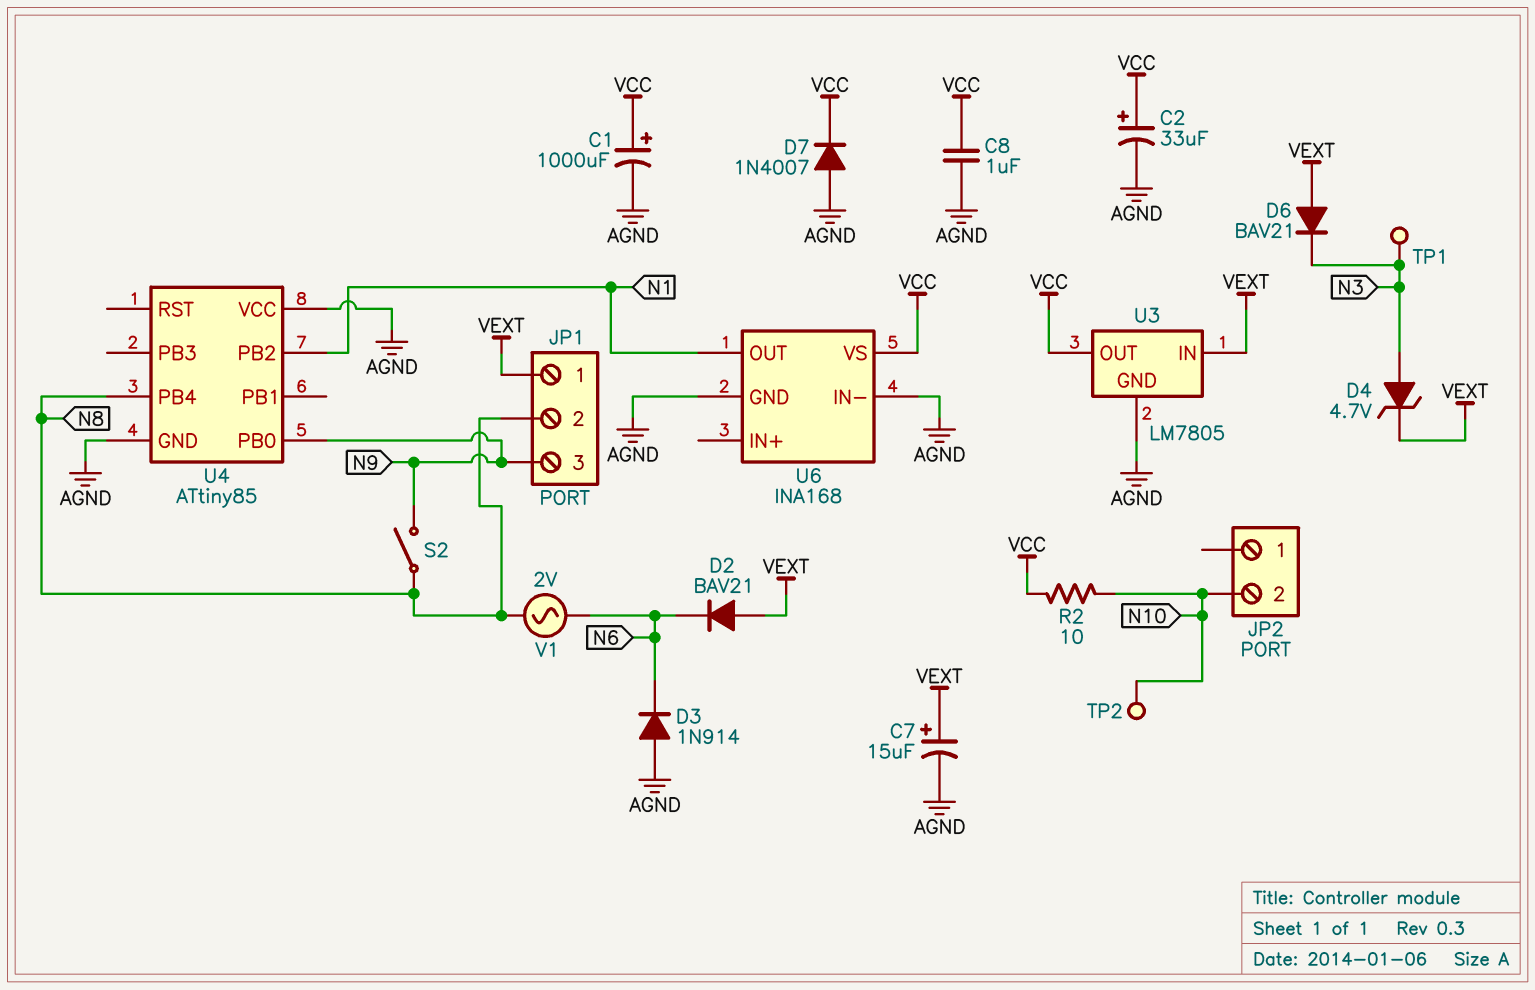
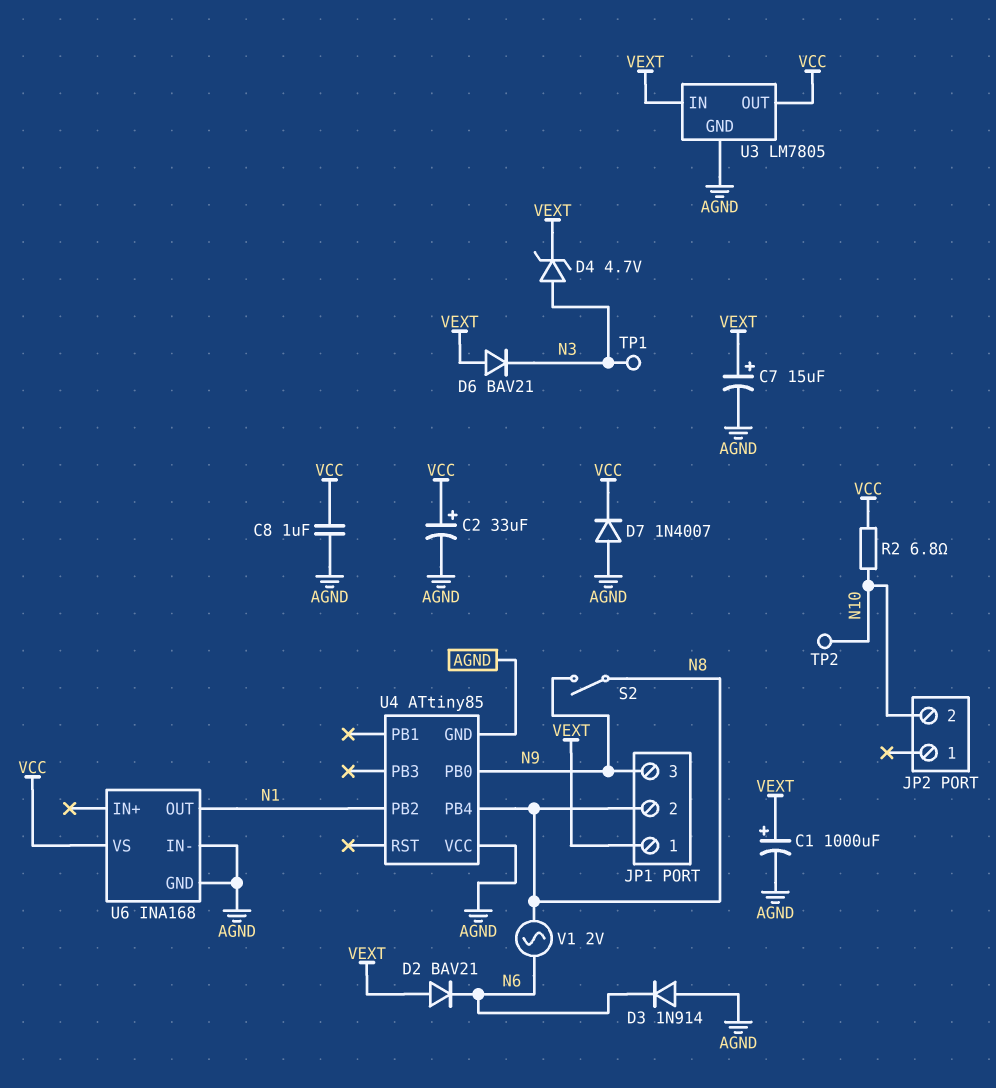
C1: 1000uF (plus VCC, minus AGND) -> 1000uF (plus VEXT, minus AGND)
R2: 10 (N10, VCC) -> 6.8 (N10, VCC)

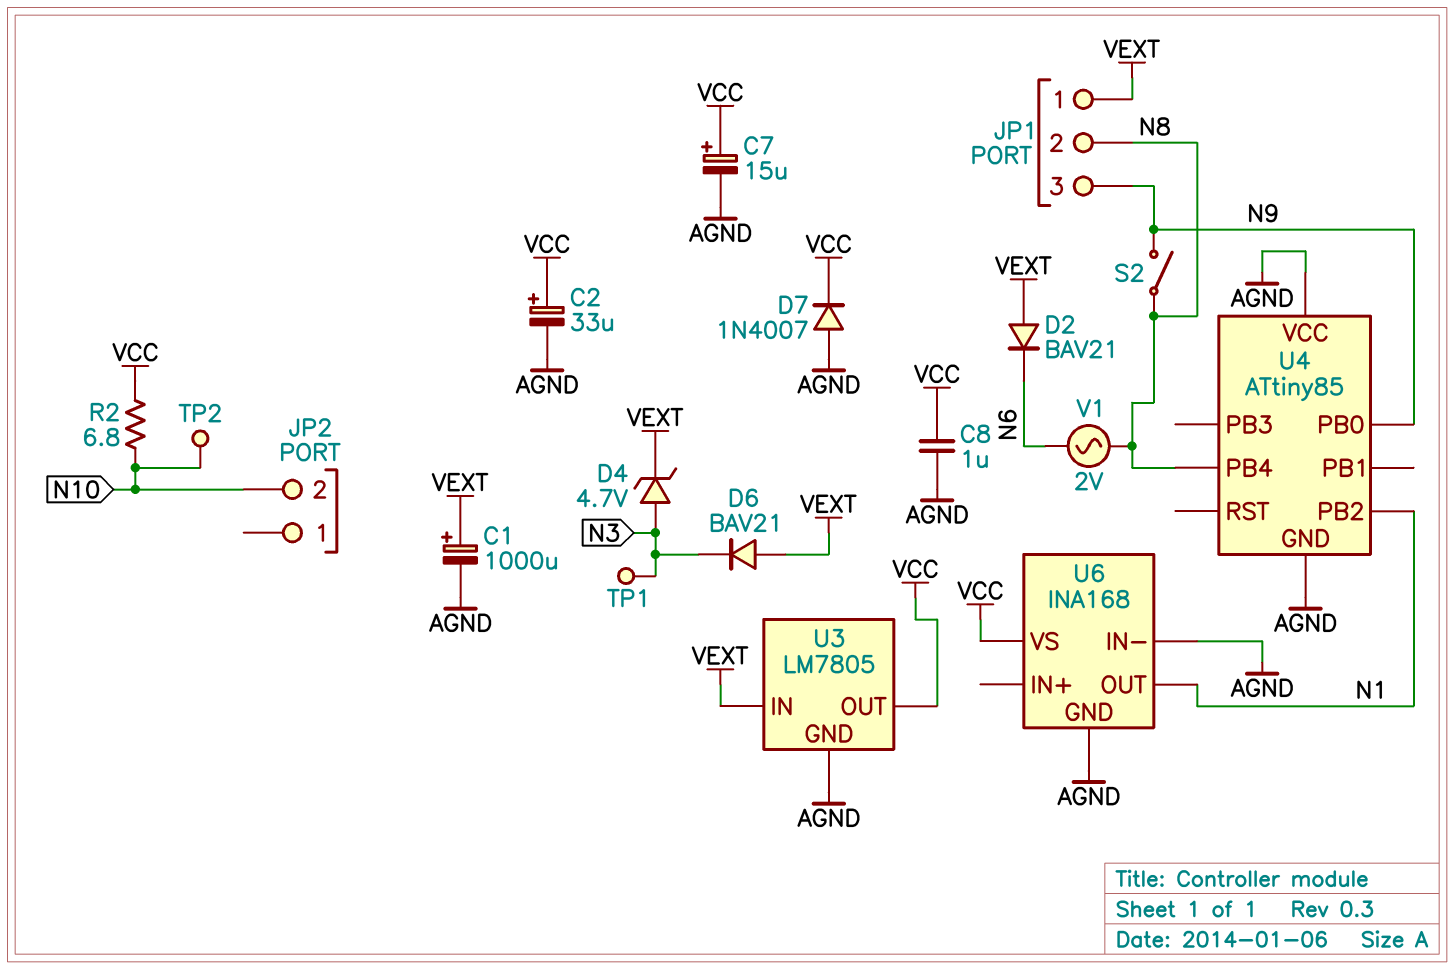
C7: 15uF (plus VEXT, minus AGND) -> 15uF (plus VCC, minus AGND)
D3: diode 1N914 (A AGND, K N6) -> none

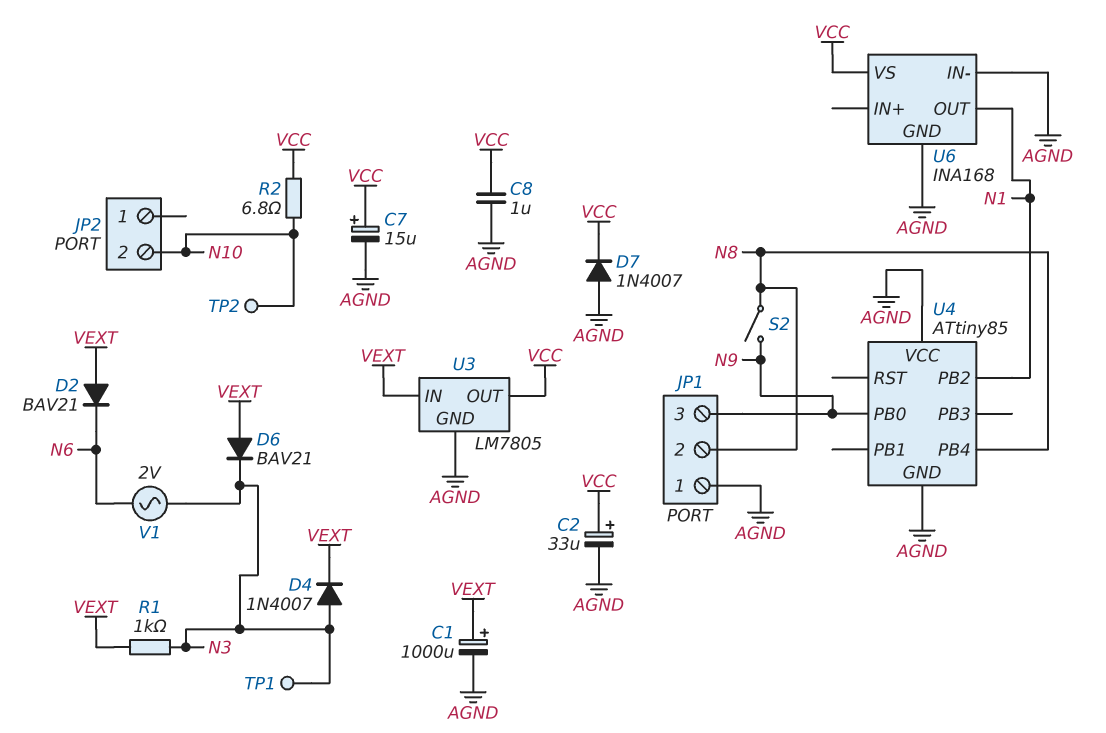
D4: zener 4.7V (A N3, K VEXT) -> diode 1N4007 (A N3, K VEXT)
JP1 pin 1: VEXT -> AGND
R1: none -> 1k (N3, VEXT)
V1: AC 2V (N6, N8) -> AC 2V (N3, N6)

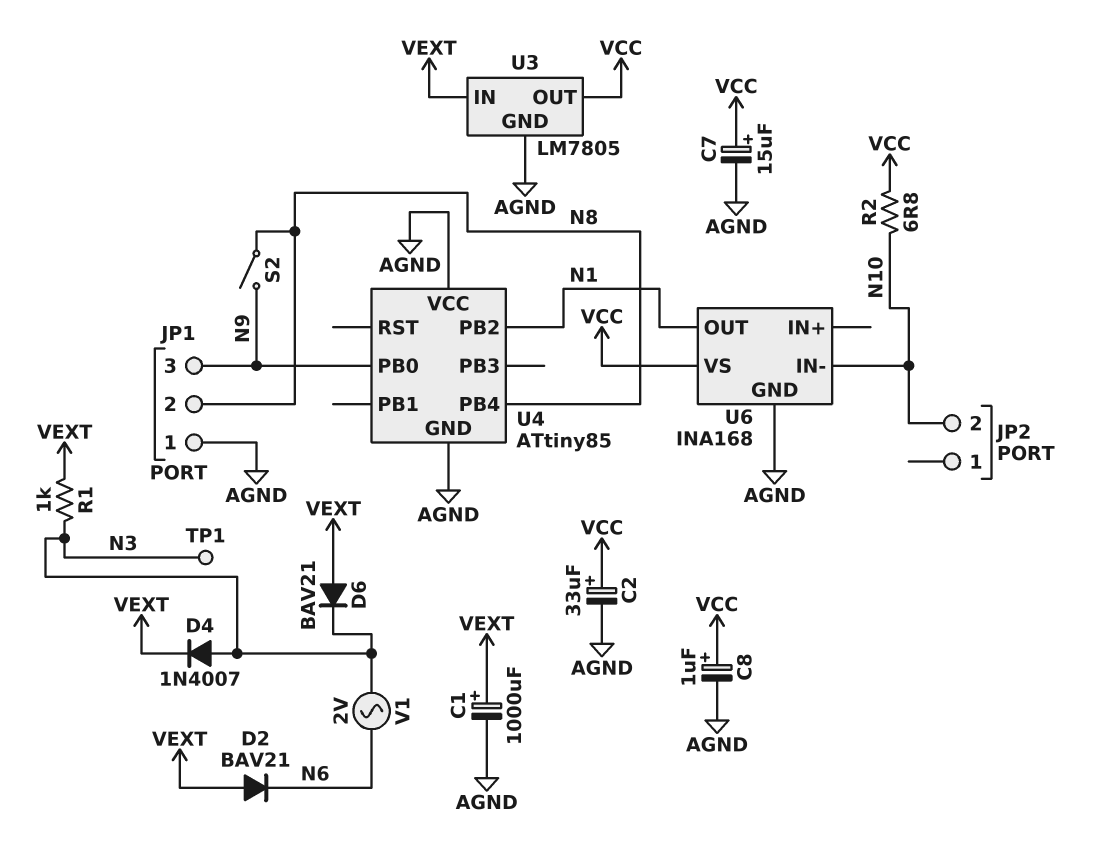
C8: 1uF (AGND, VCC) -> 1uF (plus VCC, minus AGND)
D7: diode 1N4007 (A AGND, K VCC) -> none
TP2: test point (N10) -> none
U6 pin IN-: AGND -> N10

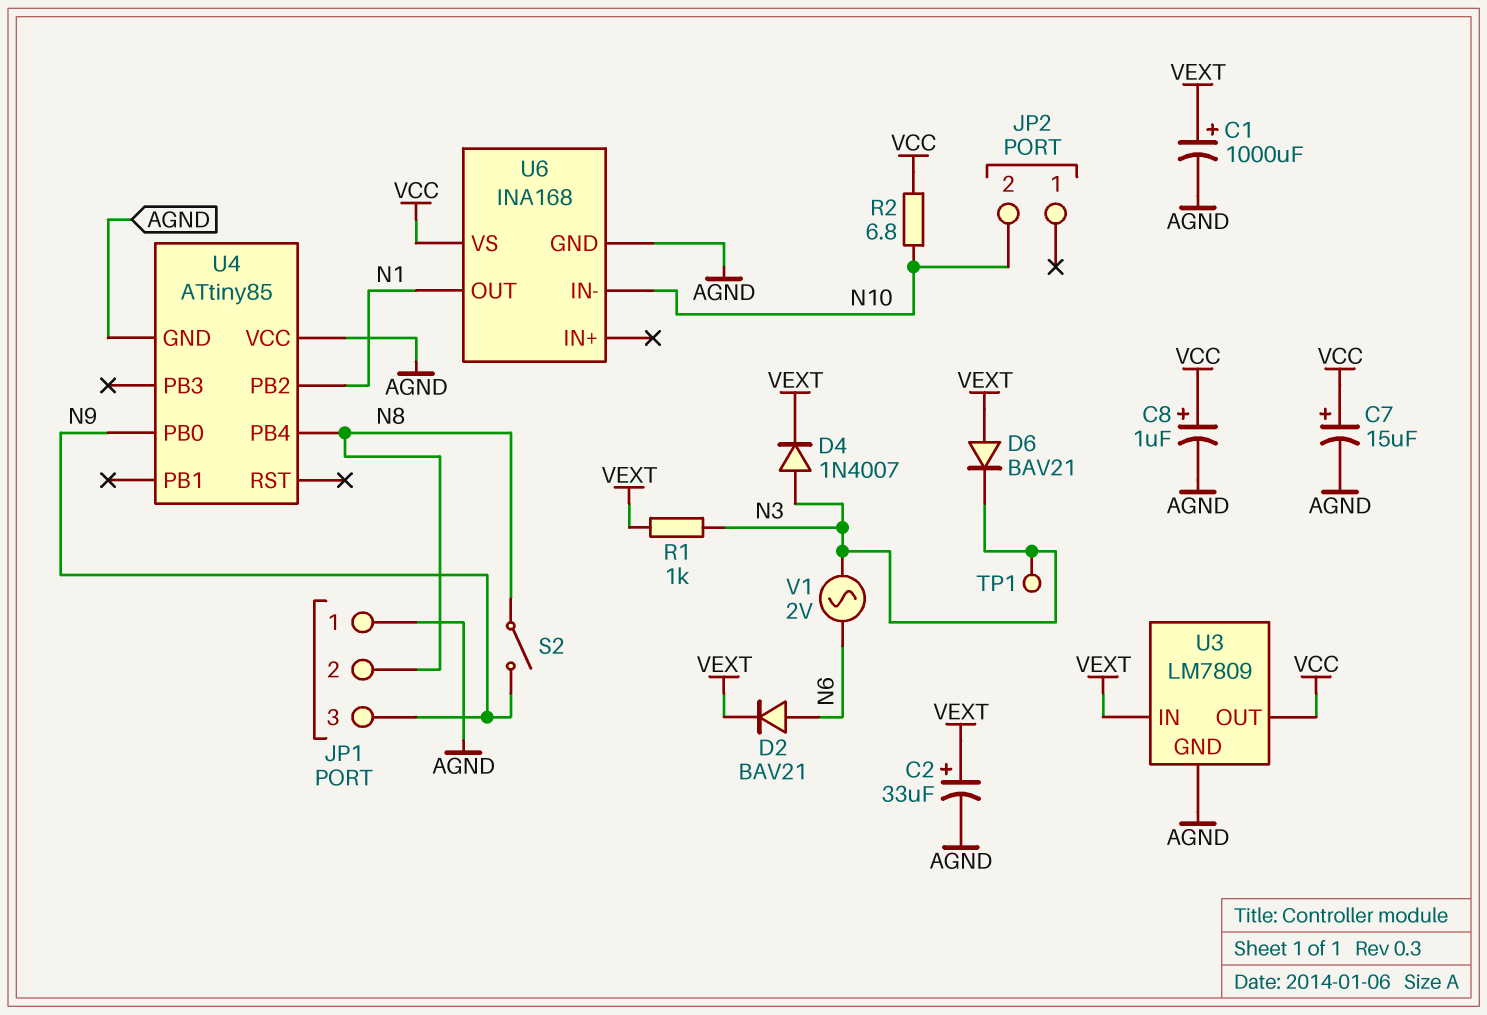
C2: 33uF (plus VCC, minus AGND) -> 33uF (plus VEXT, minus AGND)
D2: diode BAV21 (A VEXT, K N6) -> diode BAV21 (A N6, K VEXT)
U3: LM7805 -> LM7809

